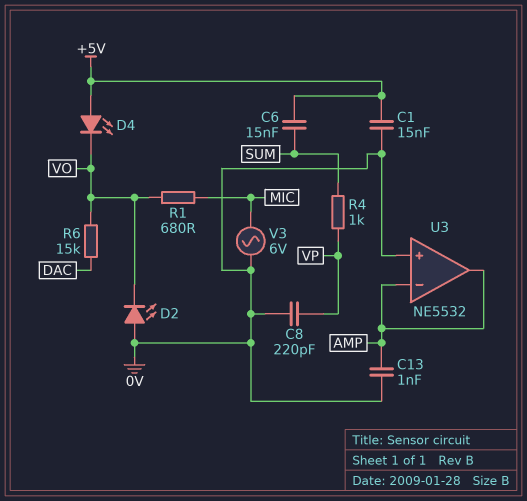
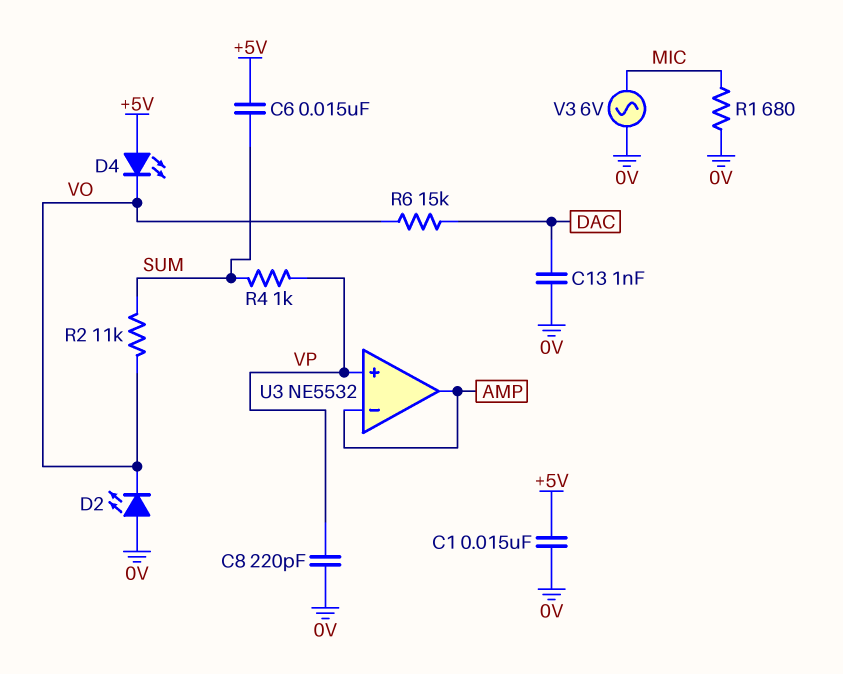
C13: 1nF (0V, AMP) -> 1nF (0V, DAC)
R1: 680 (MIC, VO) -> 680 (0V, MIC)
R2: none -> 11k (SUM, VO)
U3 pin in+: 0V -> VP

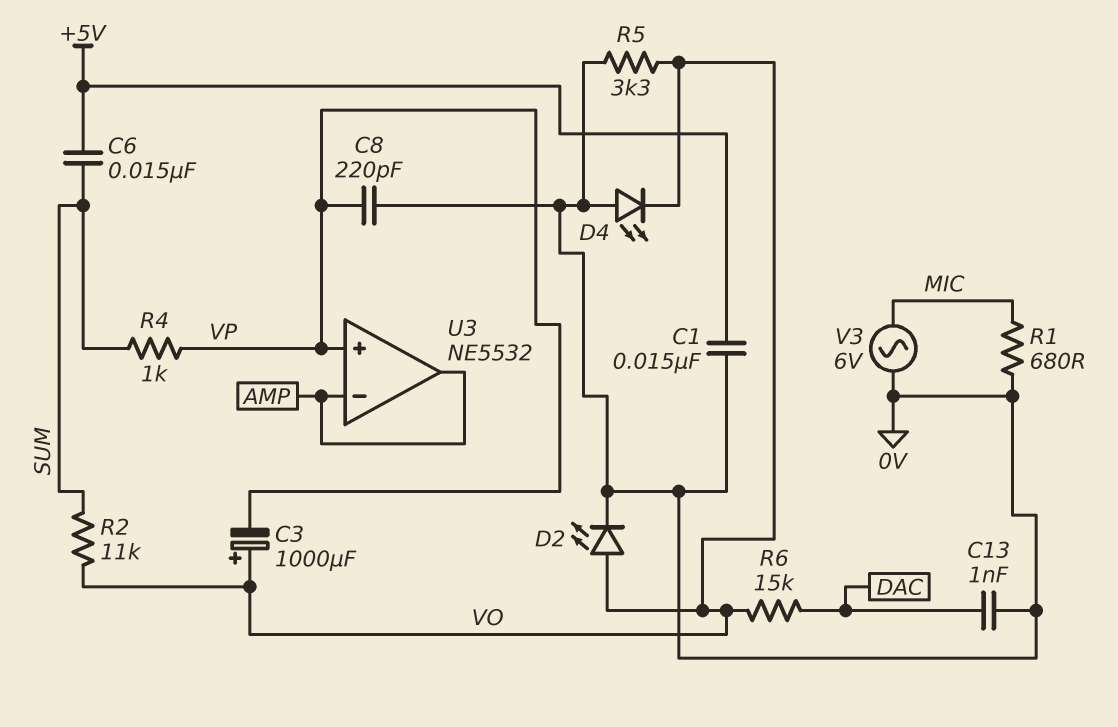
C3: none -> 1000uF (plus VO, minus VP)
D2: LED (A 0V, K VO) -> LED (A VO, K 0V)
D4: LED (A +5V, K VO) -> LED (A 0V, K VO)
R5: none -> 3.3k (0V, VO)

